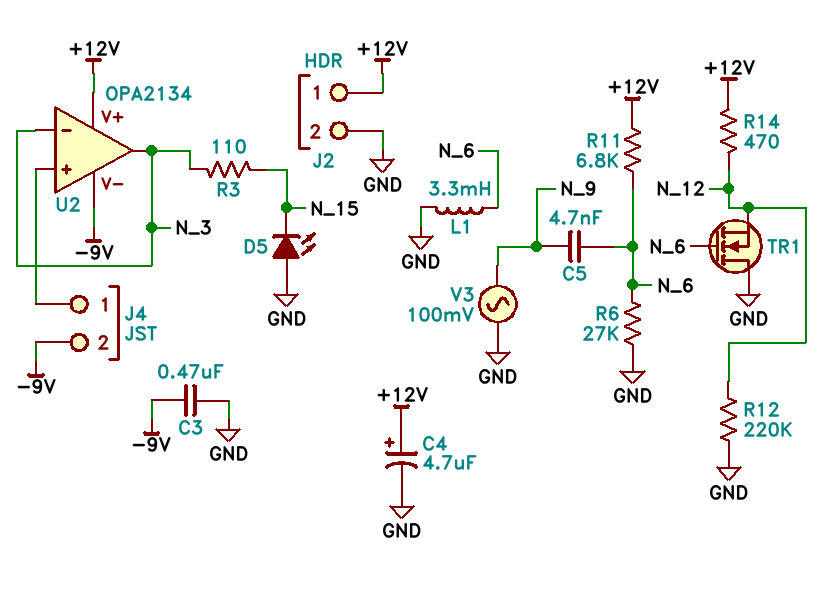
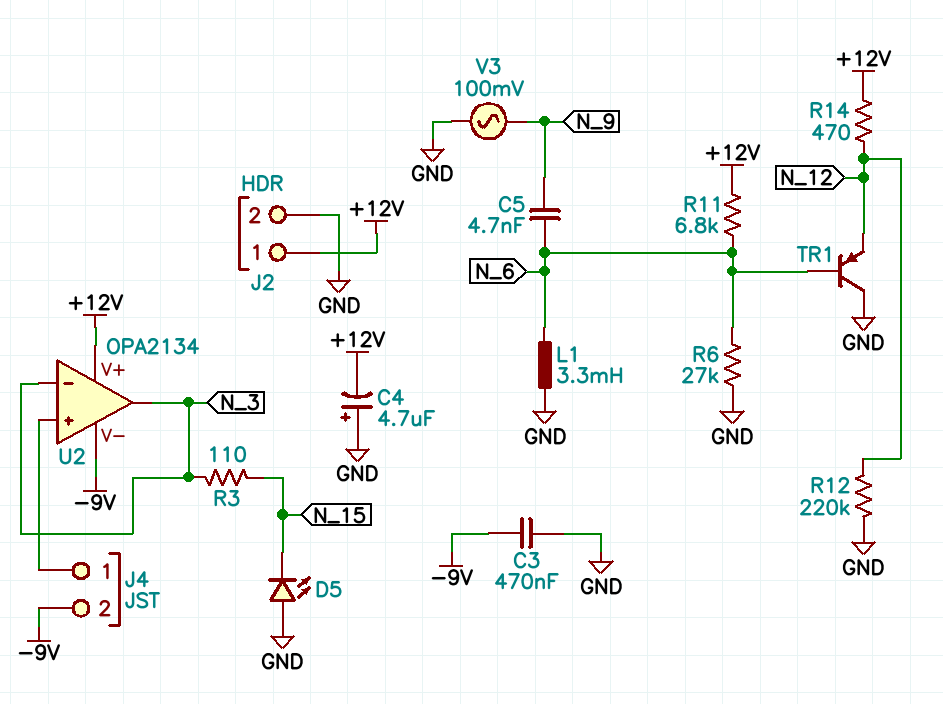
C4: 4.7uF (plus +12V, minus GND) -> 4.7uF (plus GND, minus +12V)
TR1: NMOS (G N_6, D GND, S N_12) -> PNP (B N_6, C GND, E N_12)

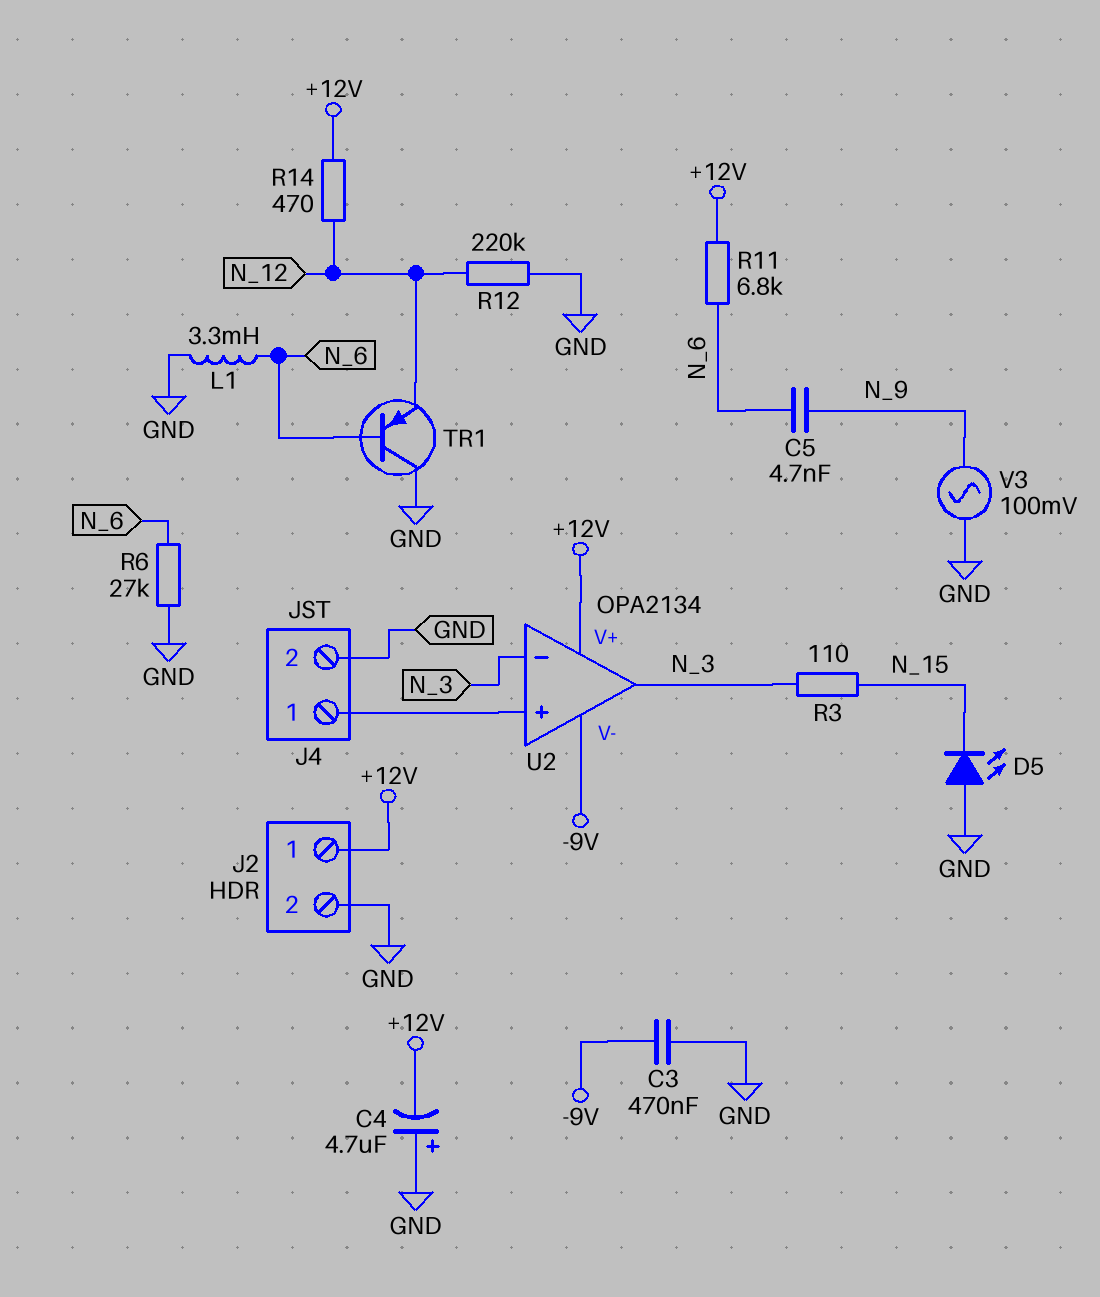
J4 pin 2: -9V -> GND

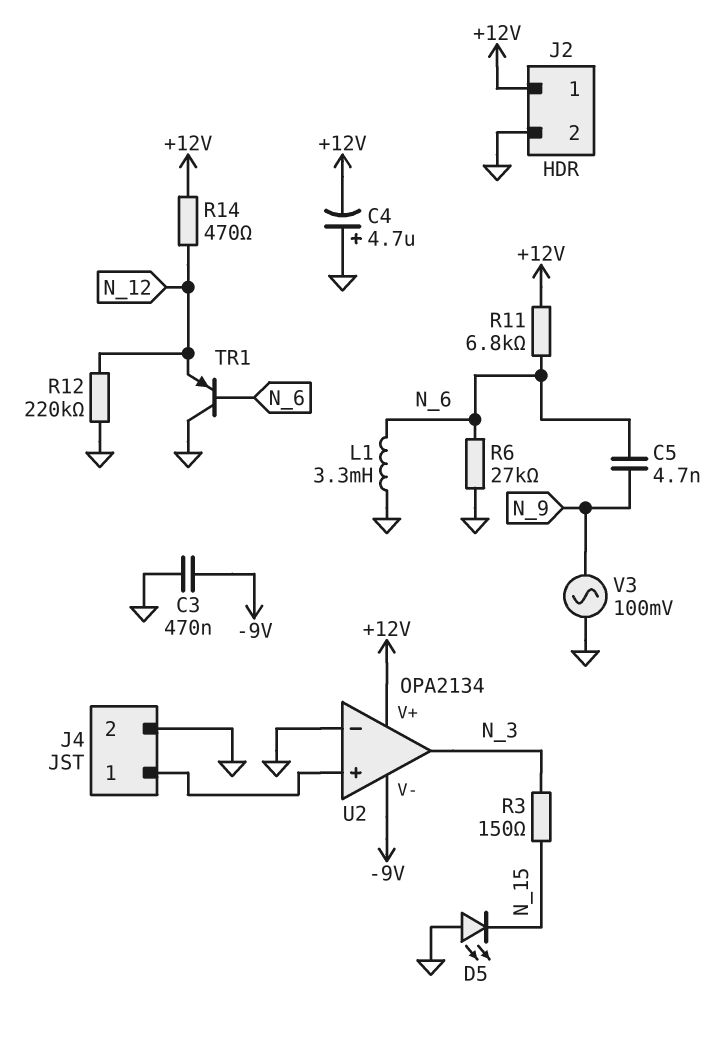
R3: 110 (N_3, N_15) -> 150 (N_3, N_15)
U2 pin in-: N_3 -> GND

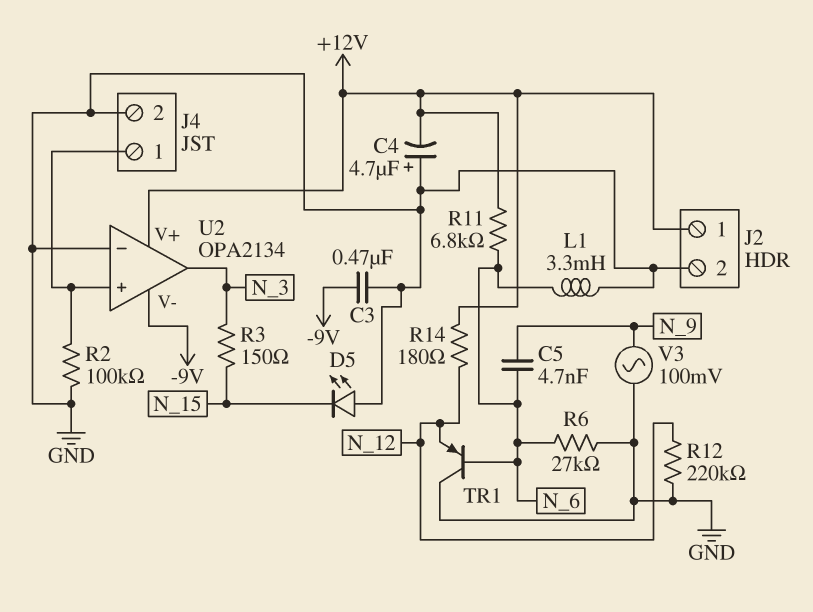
R2: none -> 100k (GND, J4/1)
R14: 470 (+12V, N_12) -> 180 (+12V, N_12)

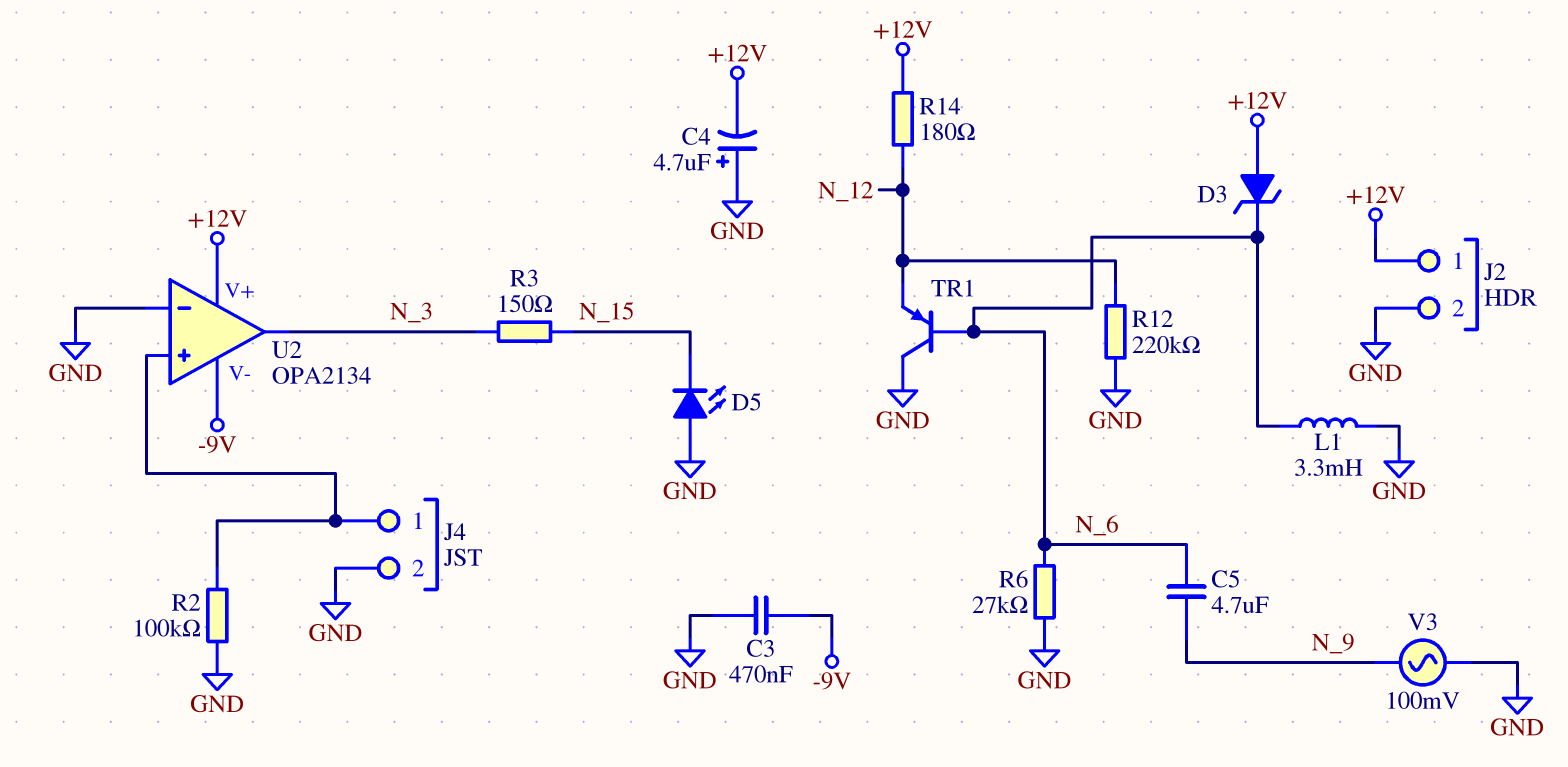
C5: 4.7nF (N_6, N_9) -> 4.7uF (N_6, N_9)
D3: none -> zener (A +12V, K N_6)
R11: 6.8k (+12V, N_6) -> none

